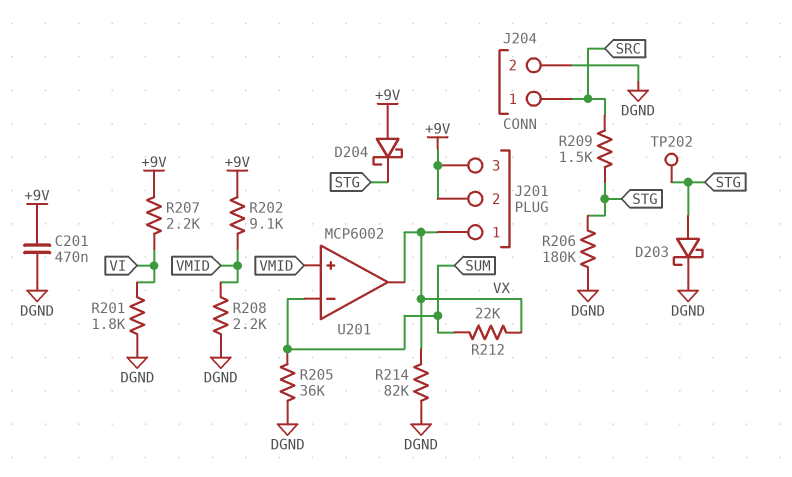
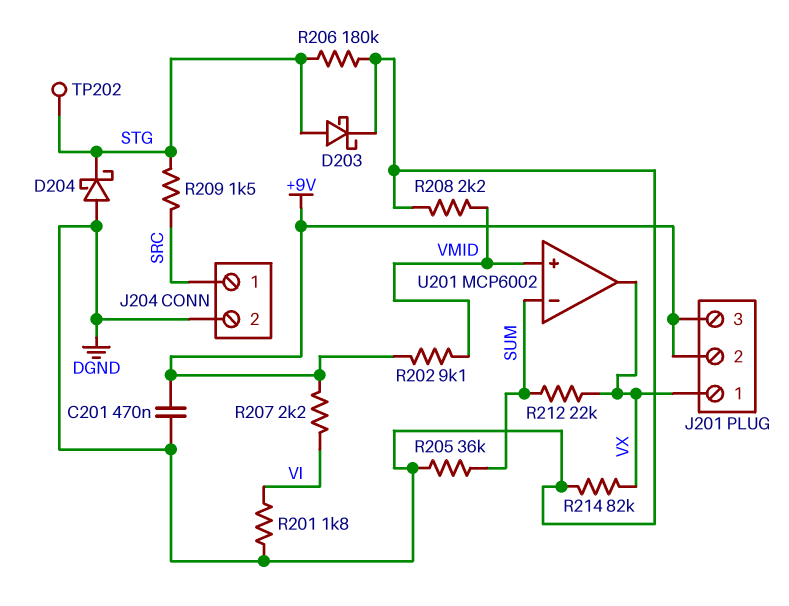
D204: schottky (A +9V, K STG) -> schottky (A DGND, K STG)

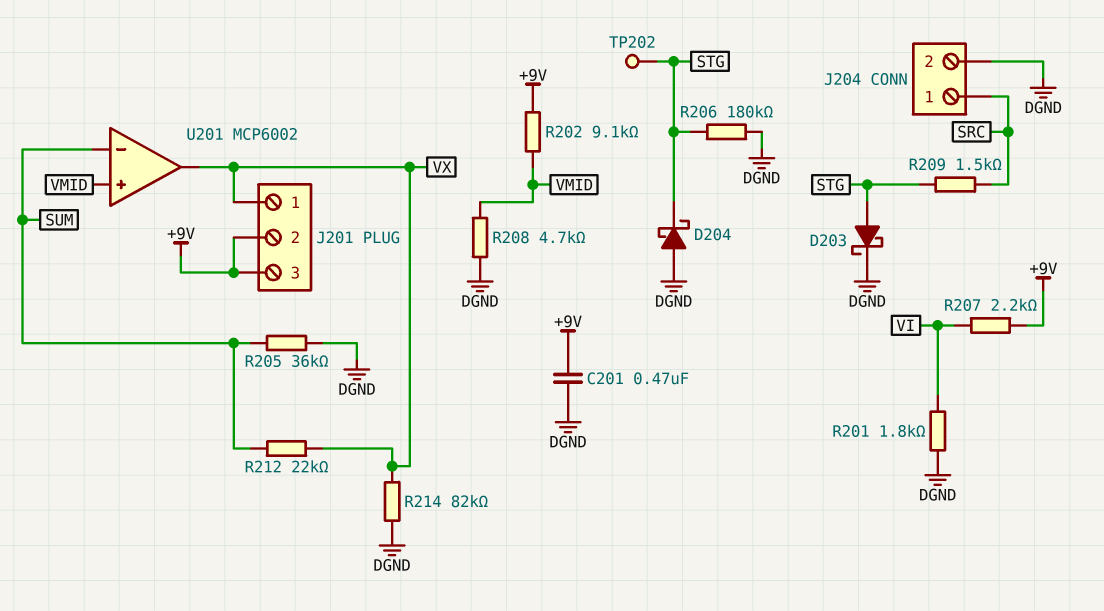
R208: 2.2k (DGND, VMID) -> 4.7k (DGND, VMID)

